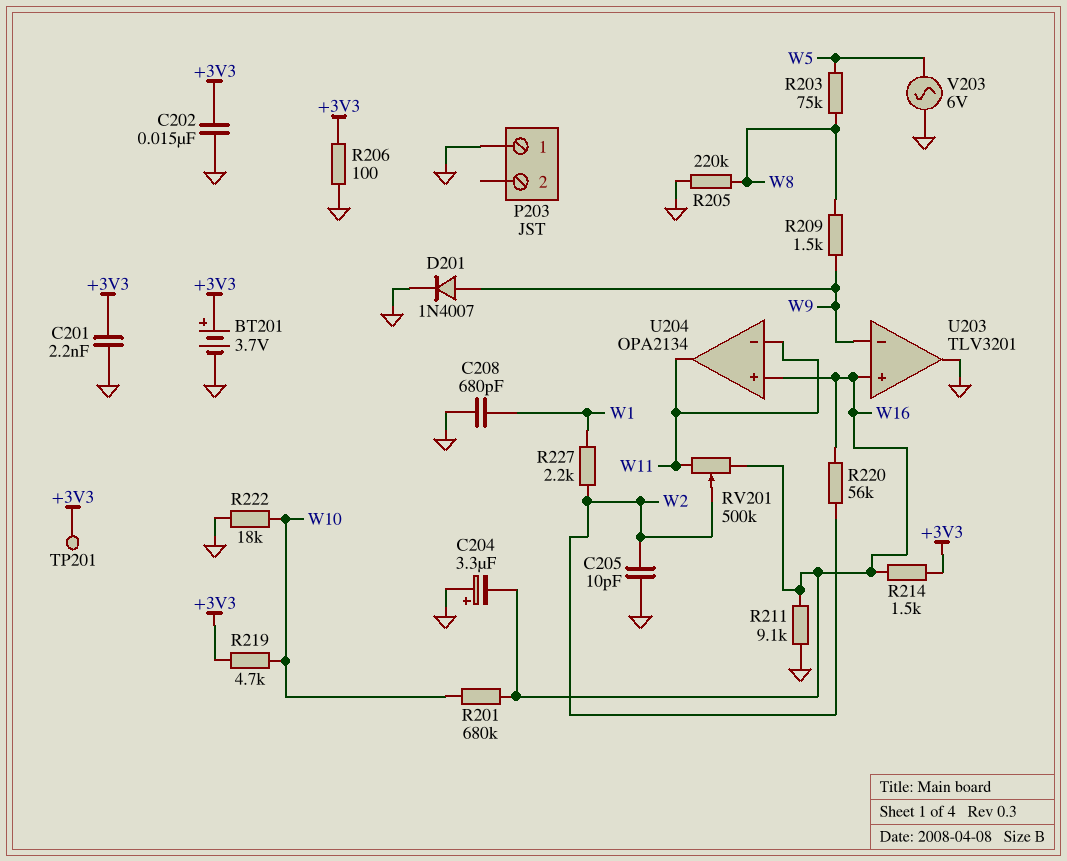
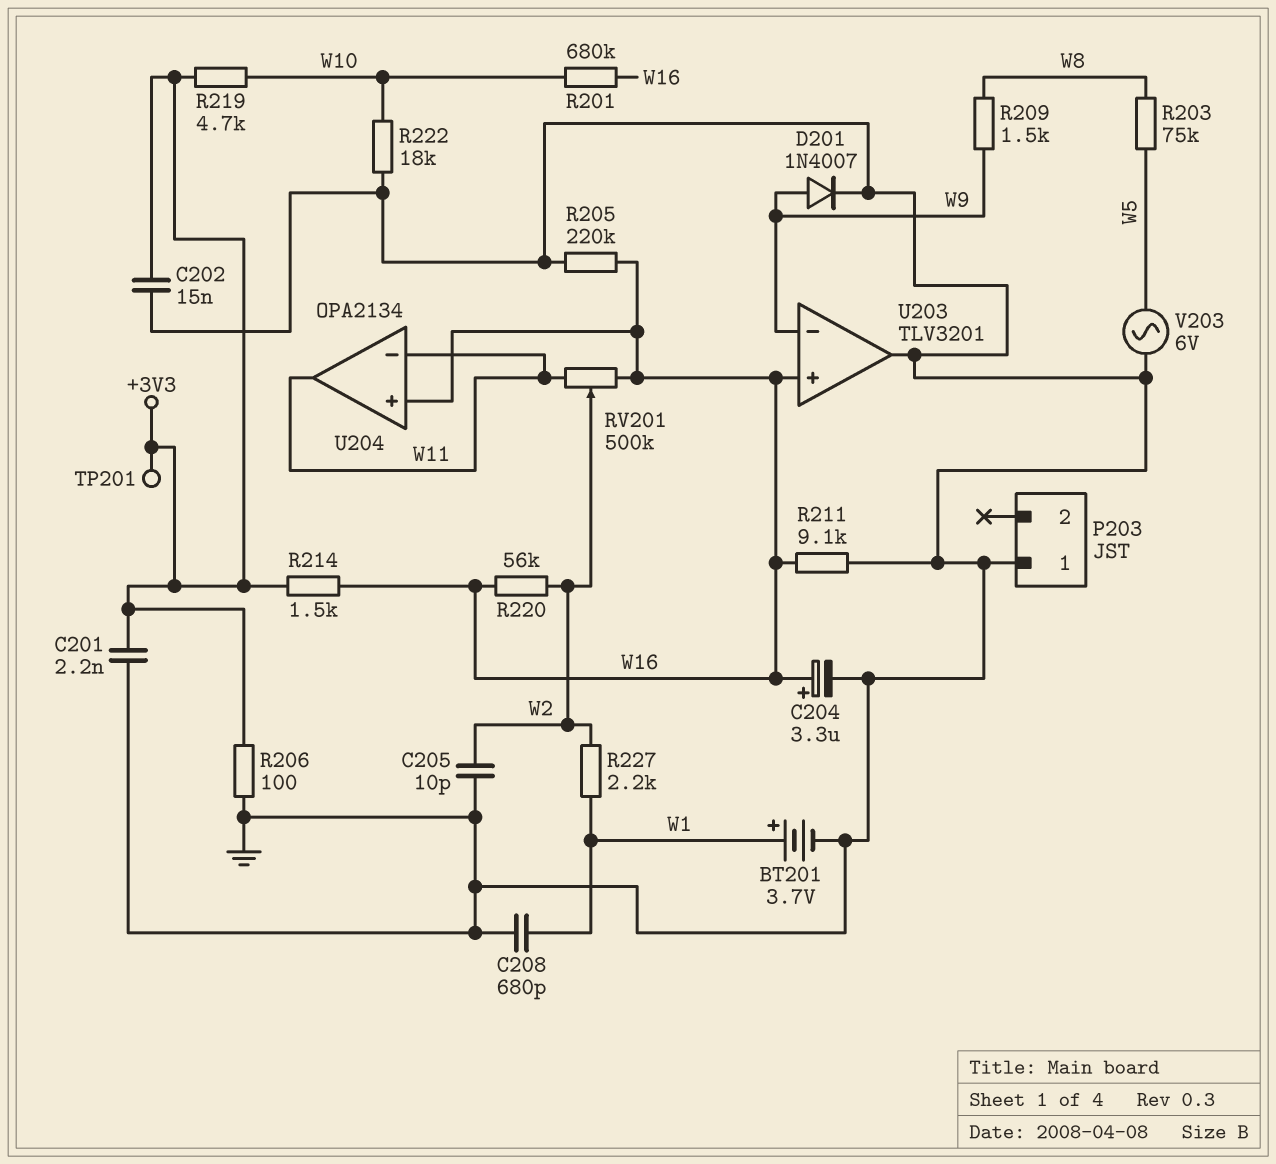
BT201: 3.7V (plus +3V3, minus GND) -> 3.7V (plus W1, minus GND)
C204: 3.3uF (plus GND, minus W16) -> 3.3uF (plus W16, minus GND)
R205: 220k (GND, W8) -> 220k (GND, W16)

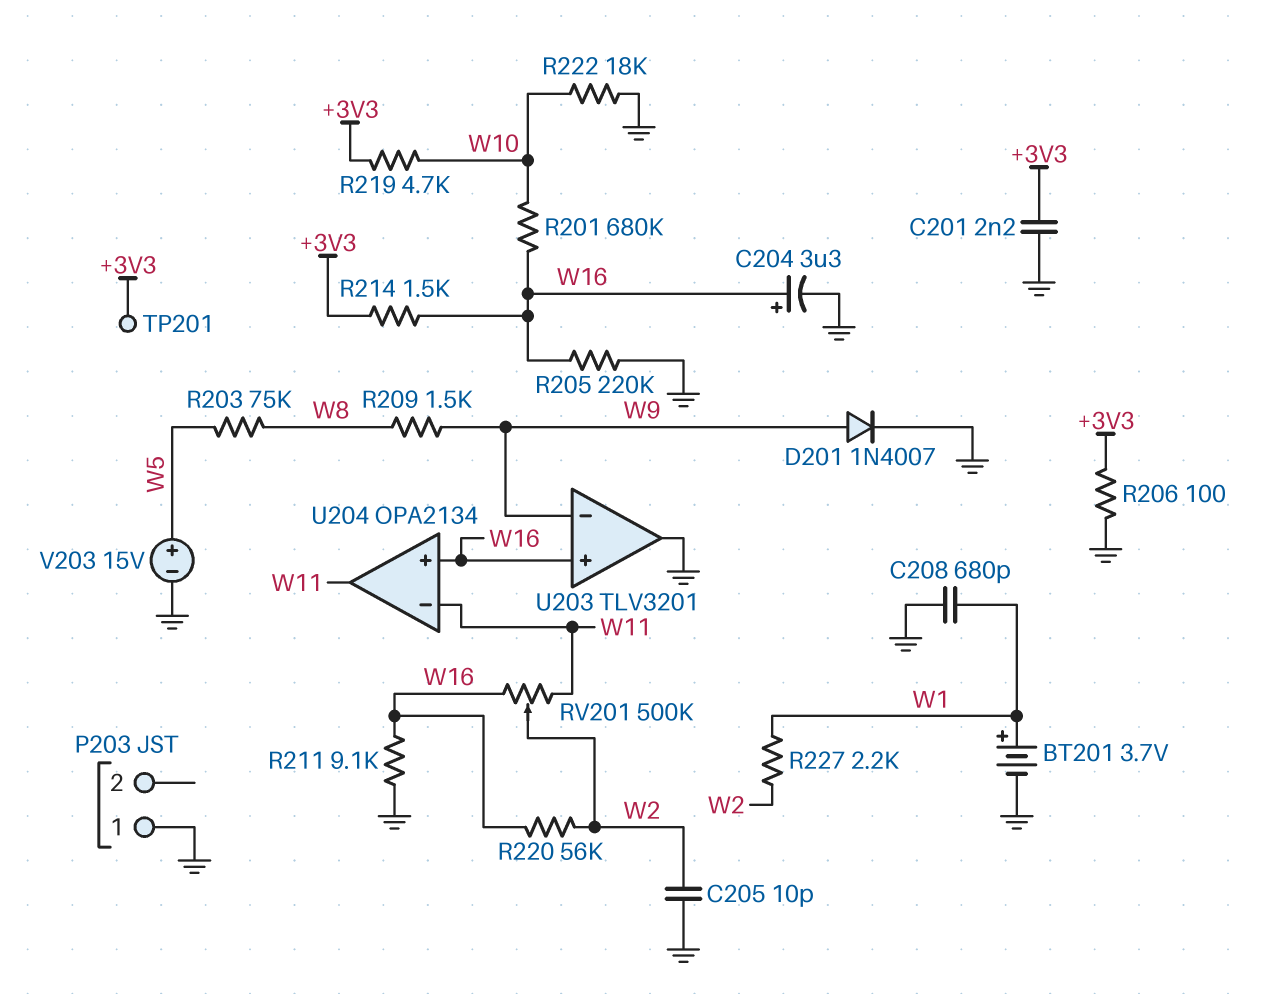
C202: 15nF (+3V3, GND) -> none
V203: AC 6V (GND, W5) -> 15V (plus W5, minus GND)

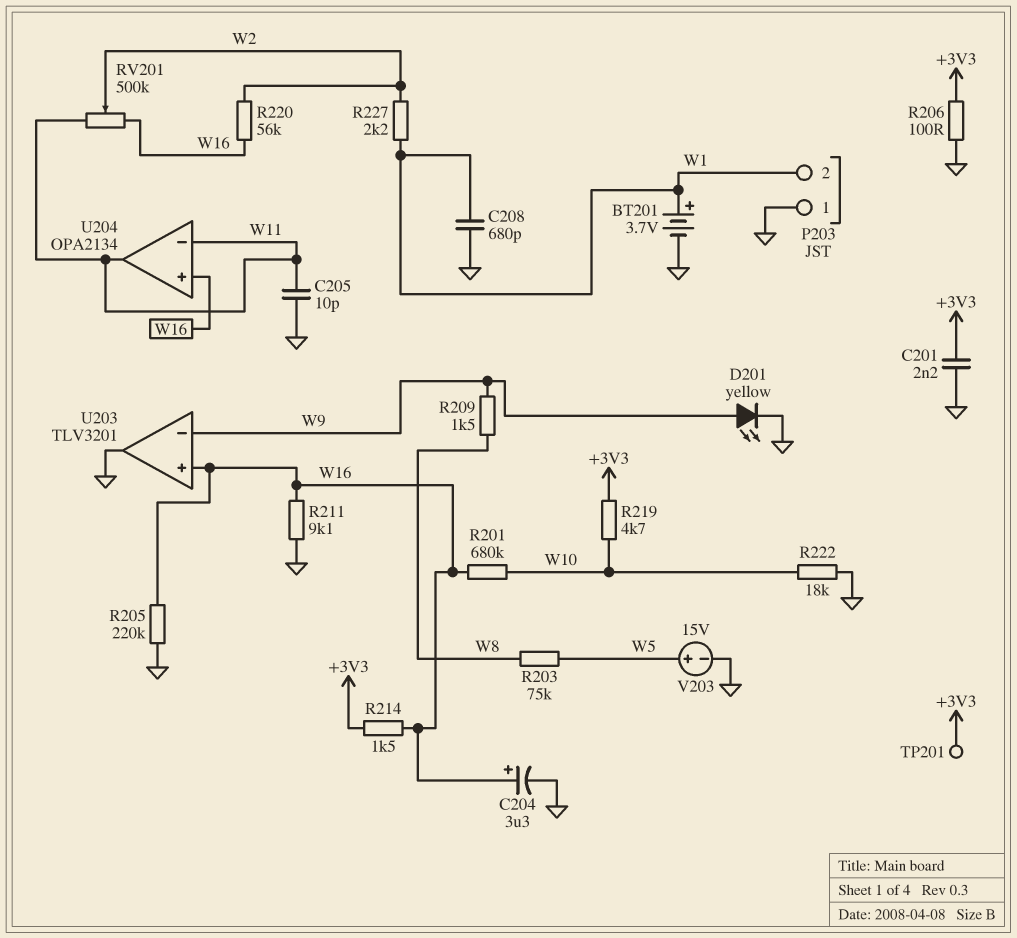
C205: 10pF (GND, W2) -> 10pF (GND, W11)
D201: diode 1N4007 (A W9, K GND) -> LED yellow (A W9, K GND)
P203 pin 2: none -> W1

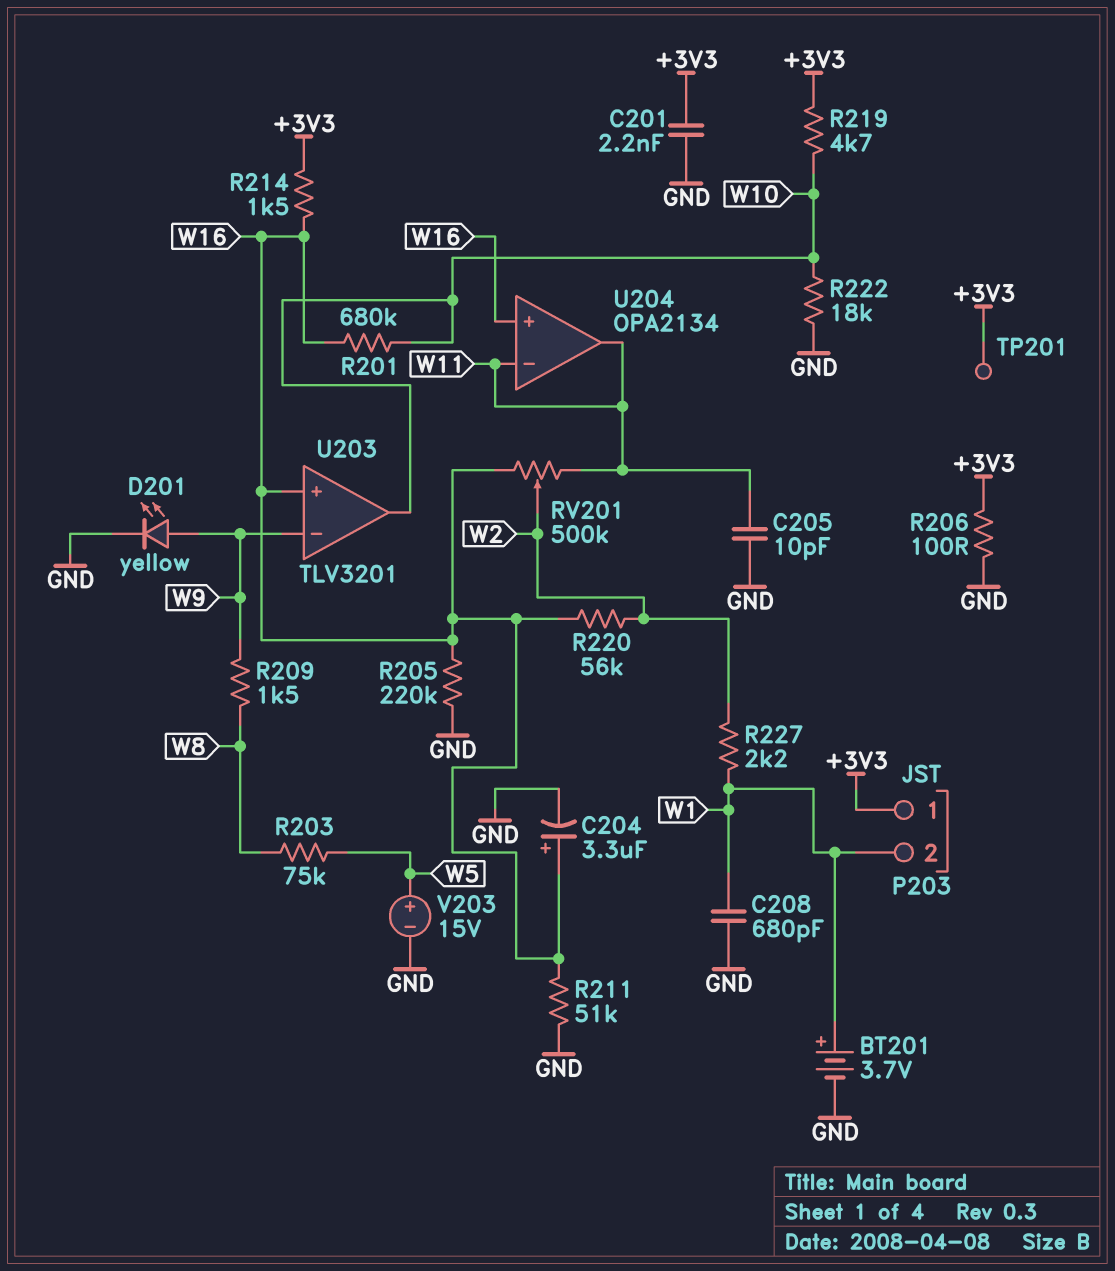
P203 pin 1: GND -> +3V3
R211: 9.1k (GND, W16) -> 51k (GND, W16)
U203 pin out: GND -> W10

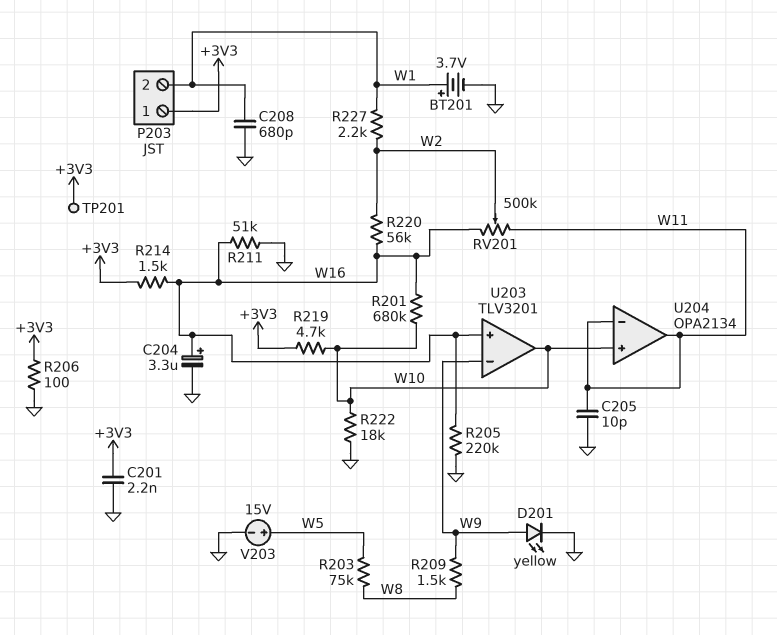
U204 pin in+: W16 -> W10

